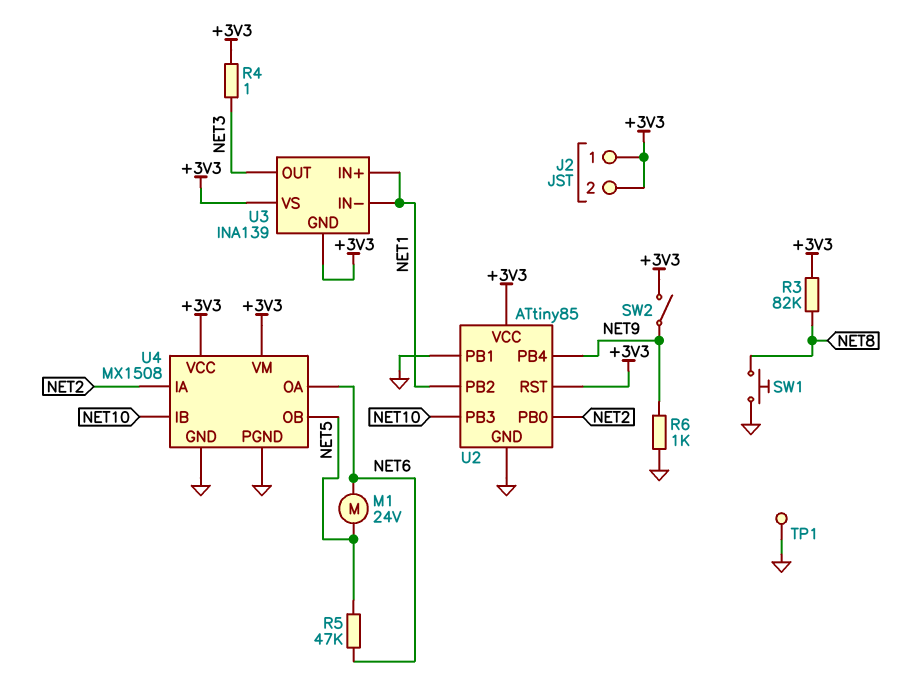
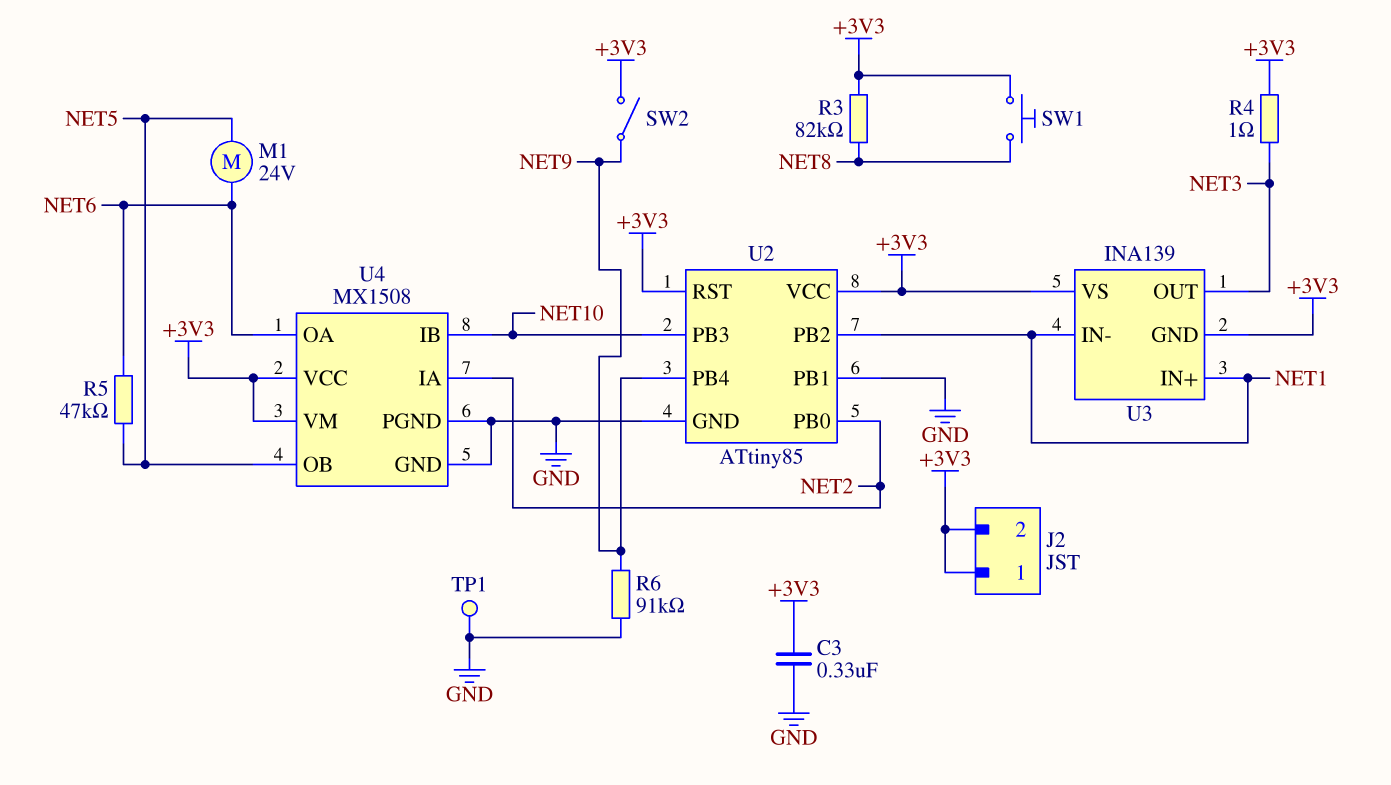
C3: none -> 330nF (+3V3, GND)
R6: 1k (GND, NET9) -> 91k (GND, NET9)
SW1: button (GND, NET8) -> button (+3V3, NET8)

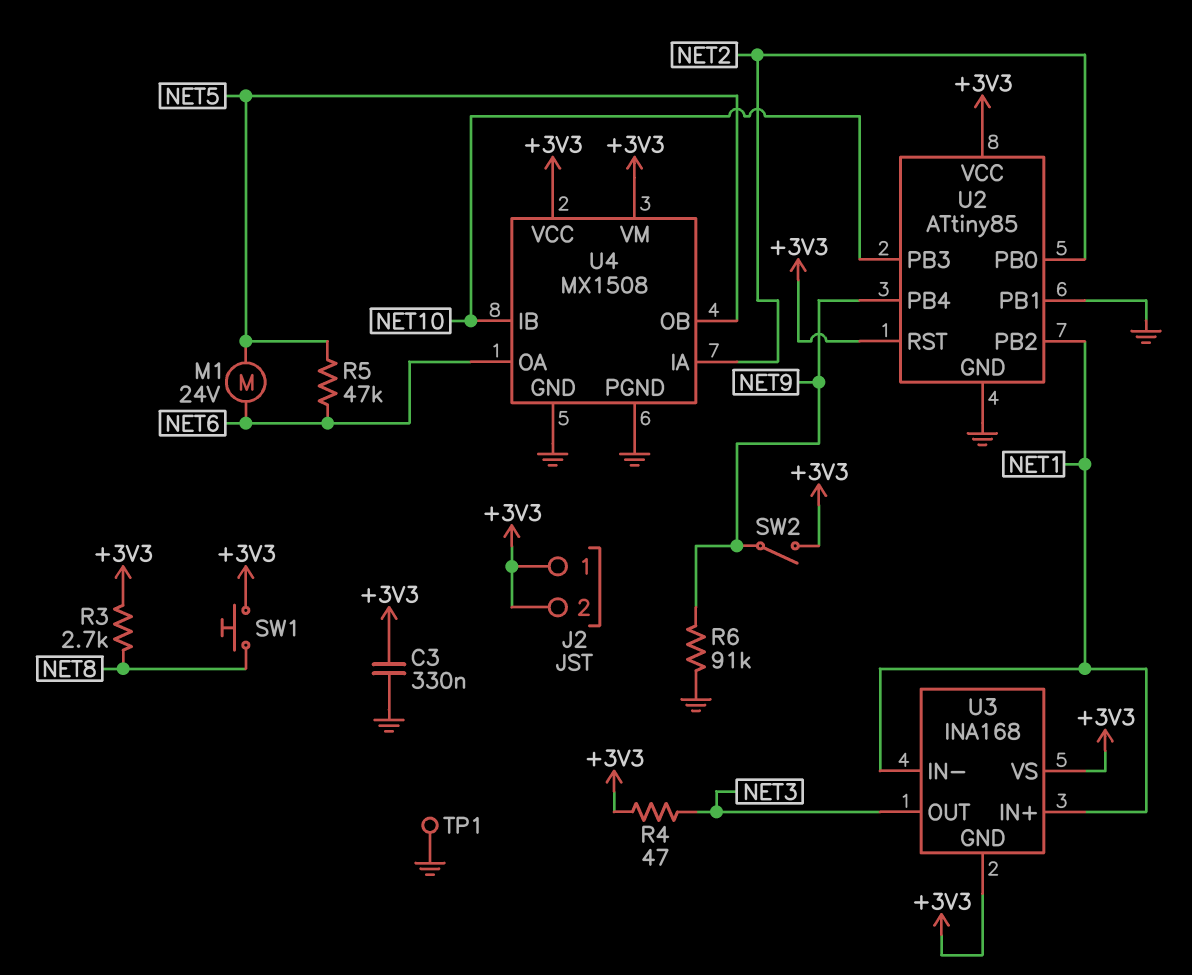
R3: 82k (+3V3, NET8) -> 2.7k (+3V3, NET8)
R4: 1 (+3V3, NET3) -> 47 (+3V3, NET3)
U3: INA139 -> INA168

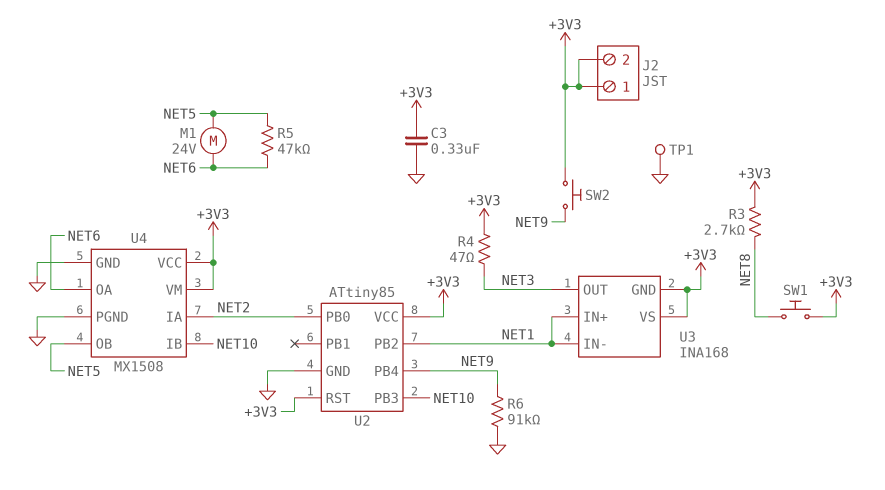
SW2: switch (+3V3, NET9) -> button (+3V3, NET9)
U2 pin PB1: GND -> none

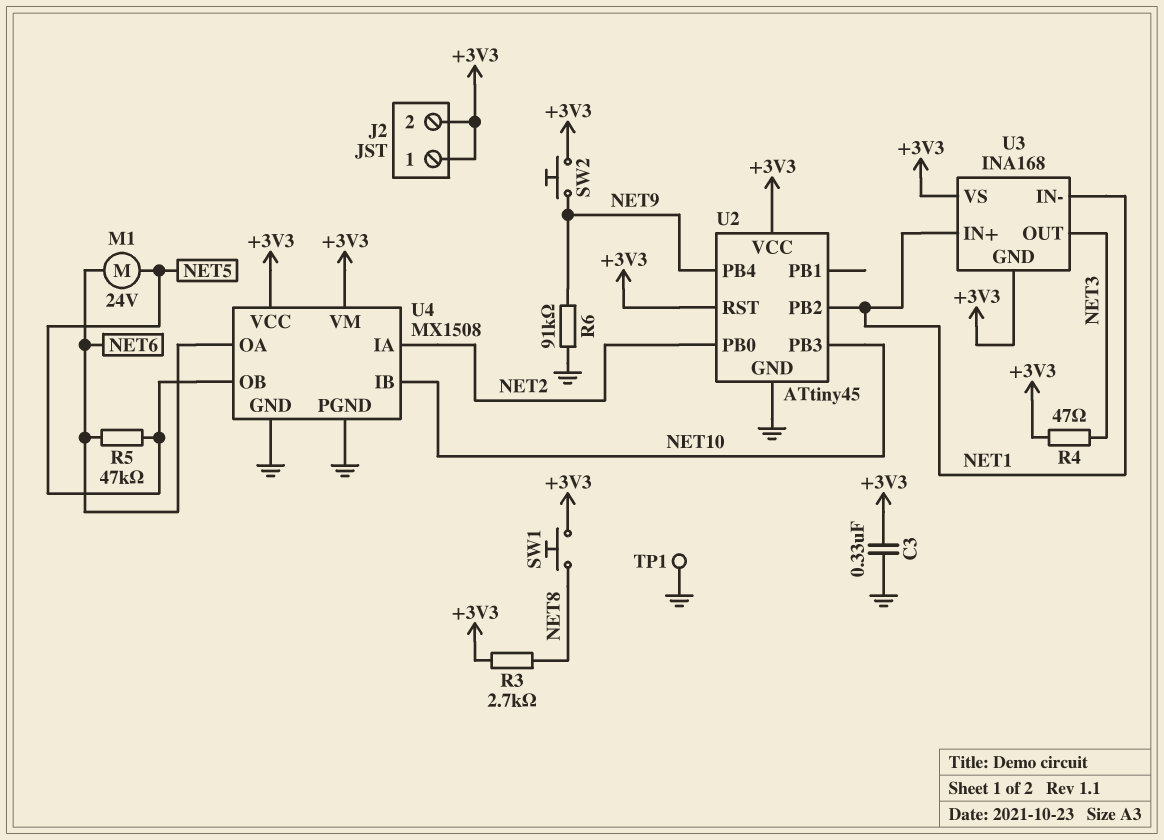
U2: ATtiny85 -> ATtiny45

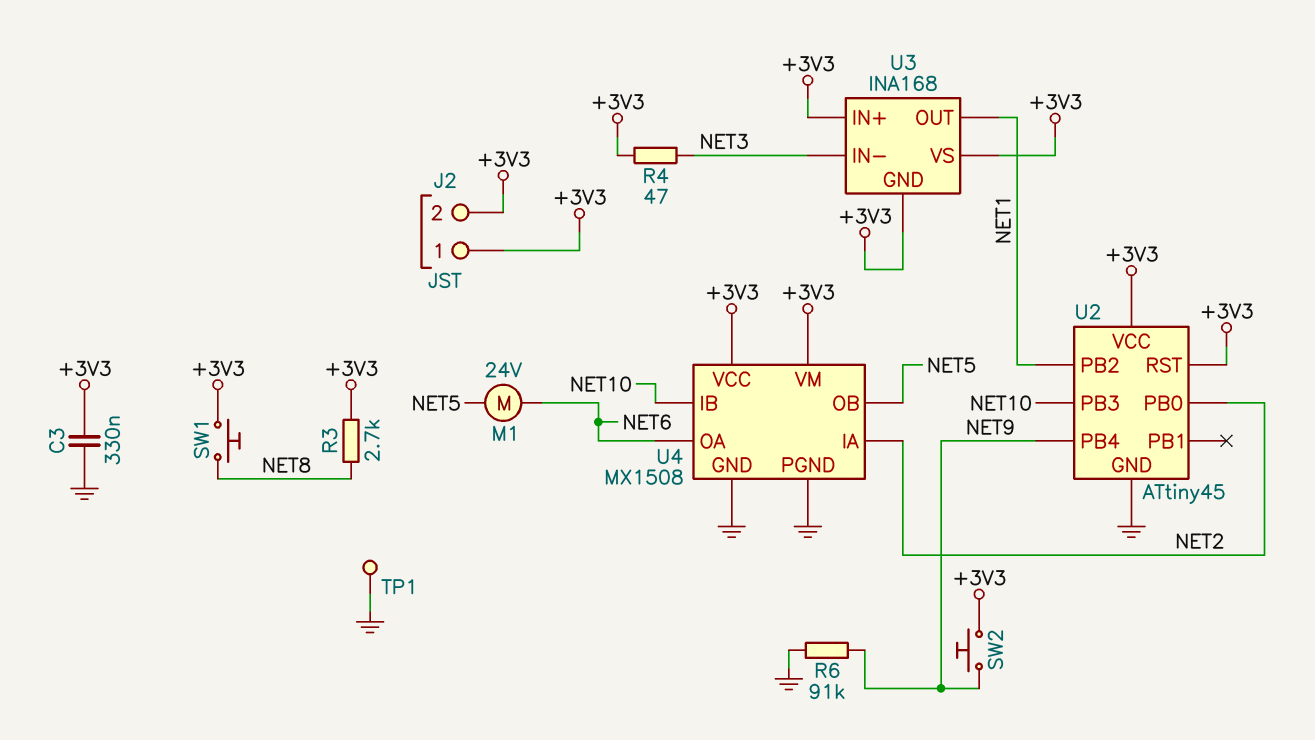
R5: 47k (NET5, NET6) -> none
U3 pin IN+: NET1 -> +3V3
U3 pin IN-: NET1 -> NET3
U3 pin OUT: NET3 -> NET1

